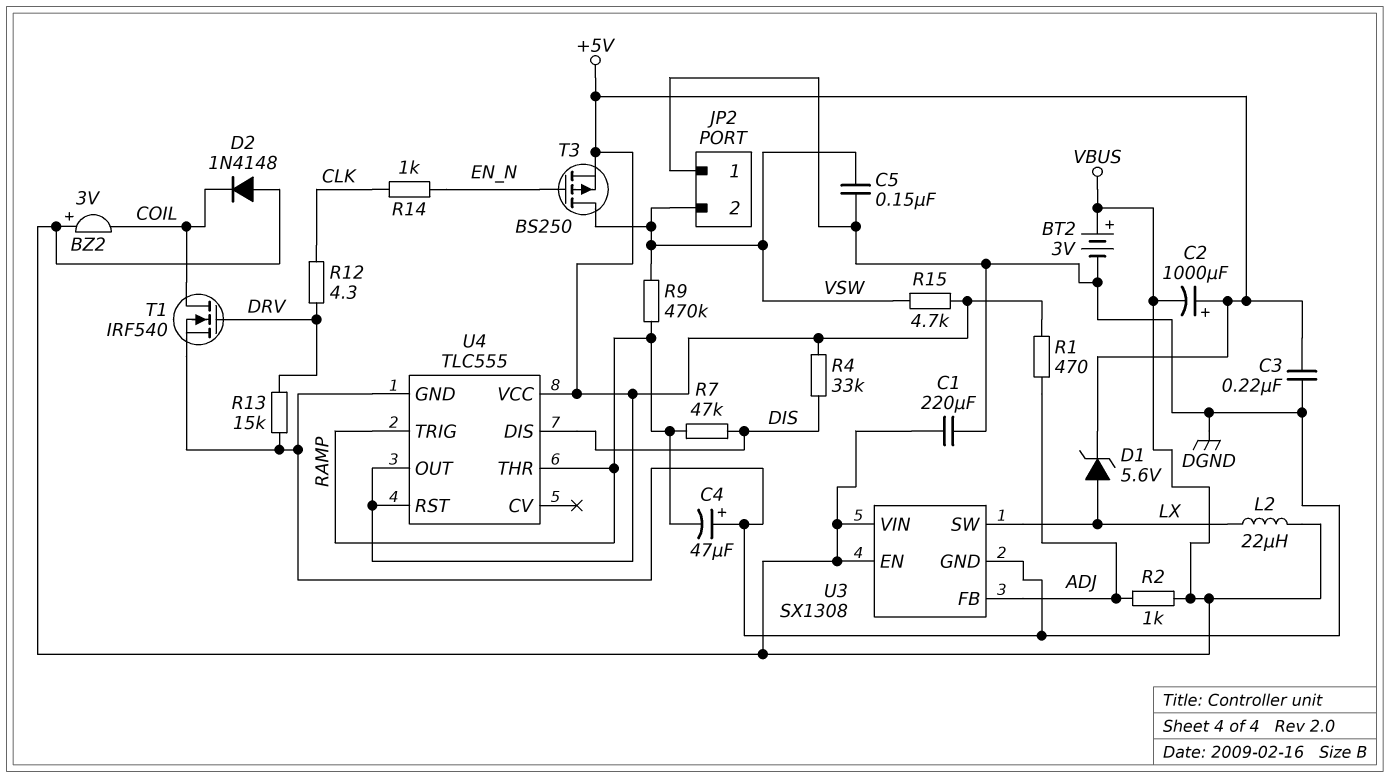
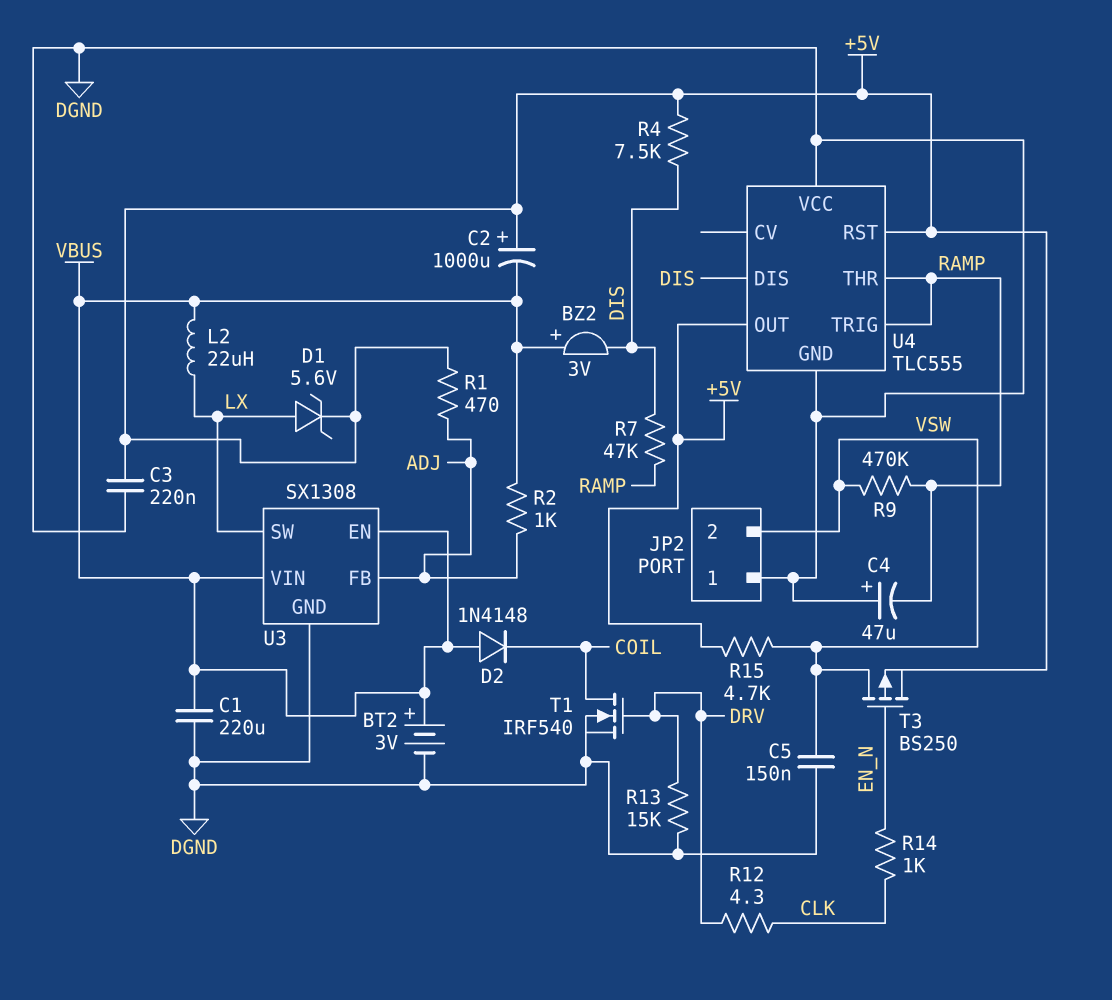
BZ2: buzzer 3V (plus VBUS, minus COIL) -> buzzer 3V (plus VBUS, minus DIS)
R4: 33k (+5V, DIS) -> 7.5k (+5V, DIS)
U4 pin VCC: +5V -> DGND

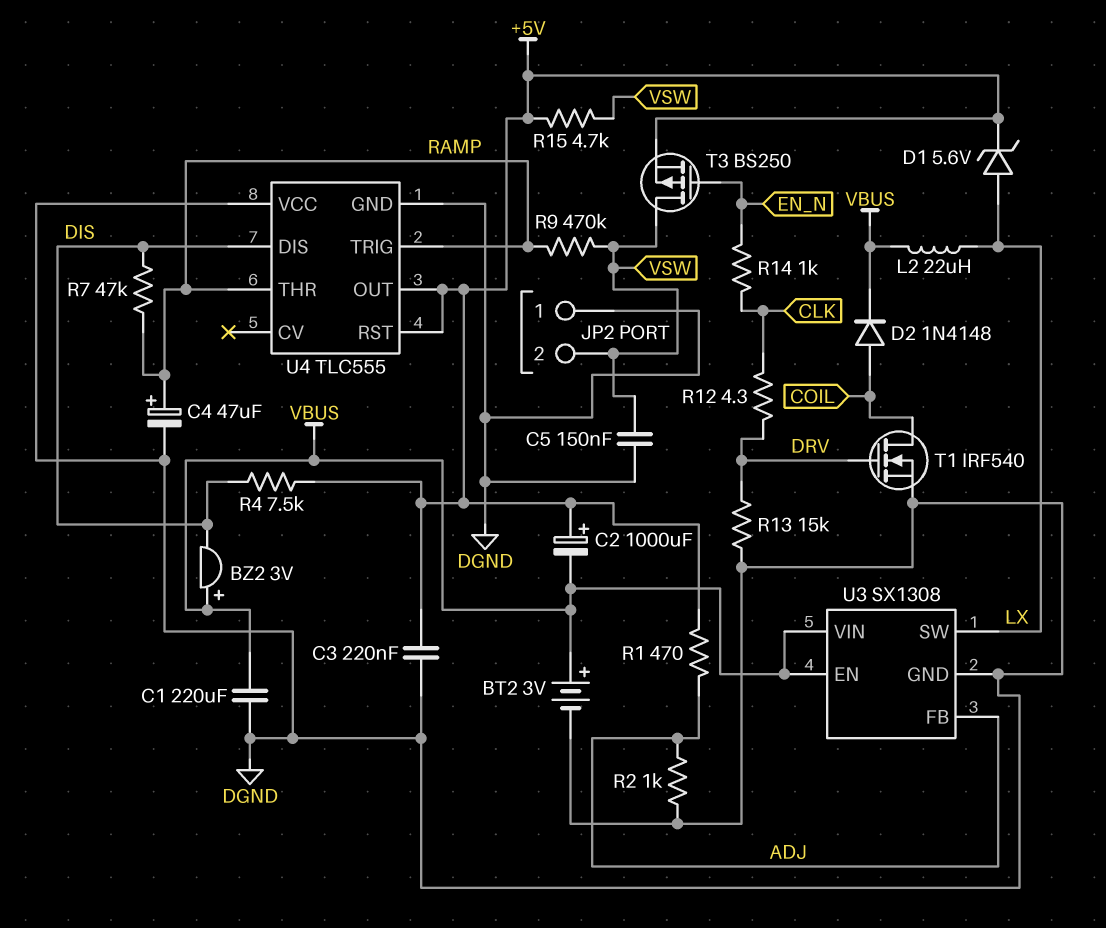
C4: 47uF (plus DGND, minus RAMP) -> 47uF (plus RAMP, minus DGND)
D2: diode 1N4148 (A VBUS, K COIL) -> diode 1N4148 (A COIL, K VBUS)
R2: 1k (ADJ, VBUS) -> 1k (ADJ, DGND)

